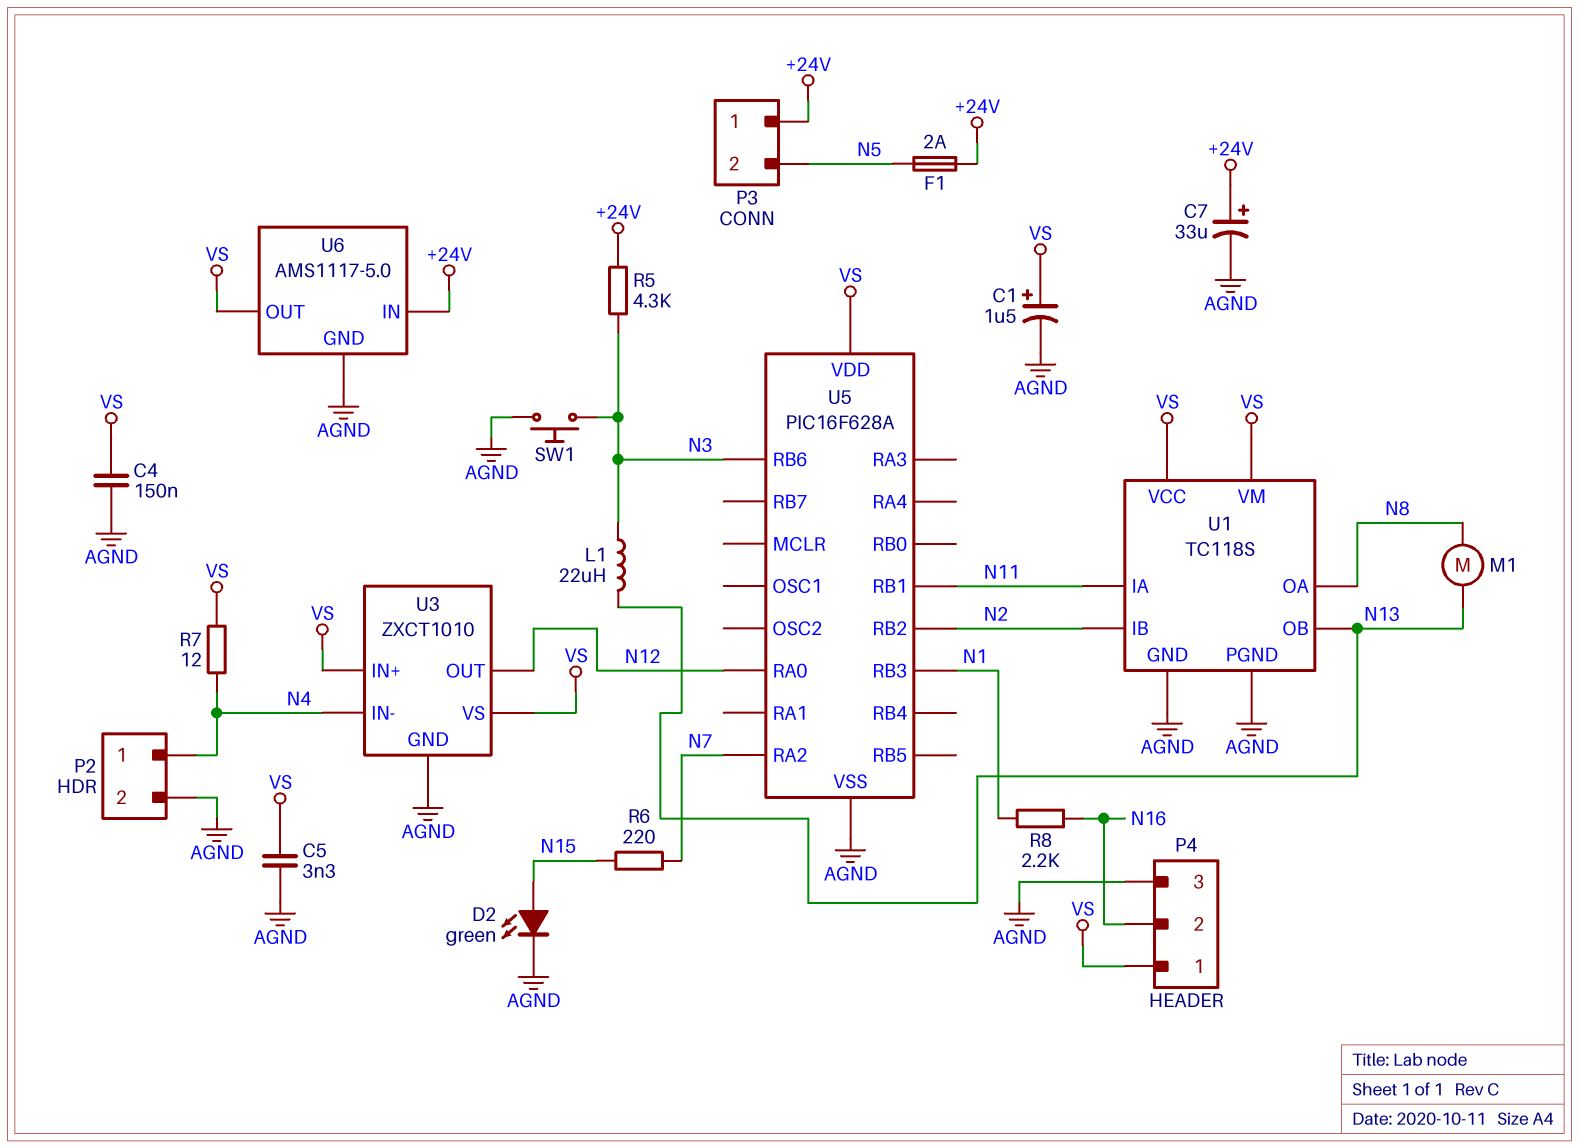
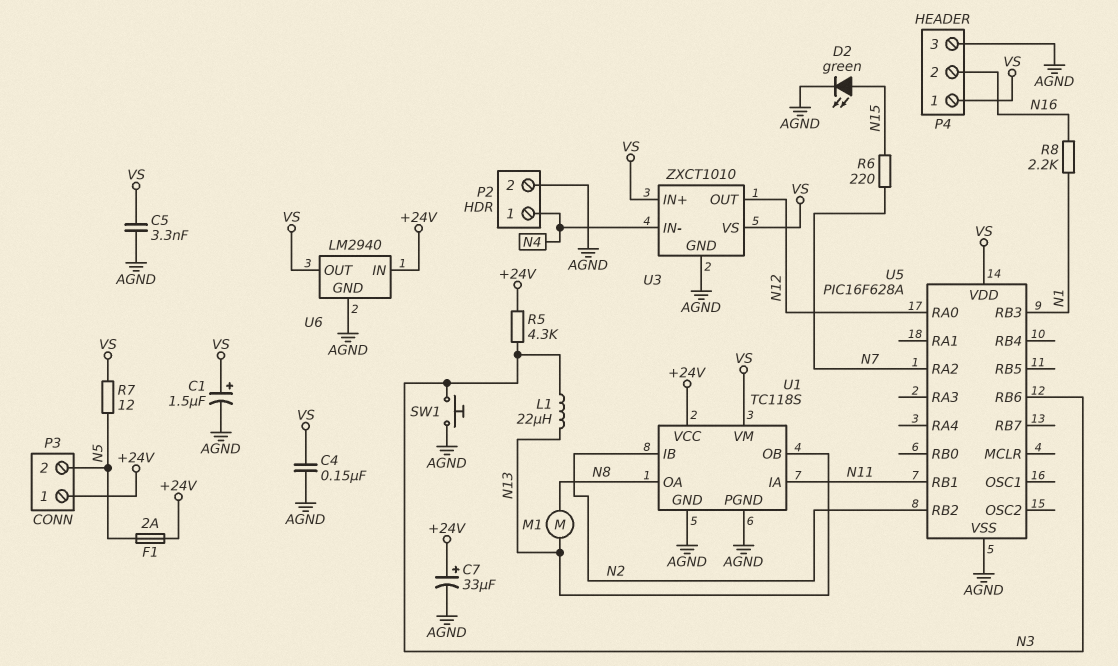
R7: 12 (N4, VS) -> 12 (N5, VS)
U1 pin VCC: VS -> +24V
U6: AMS1117-5.0 -> LM2940

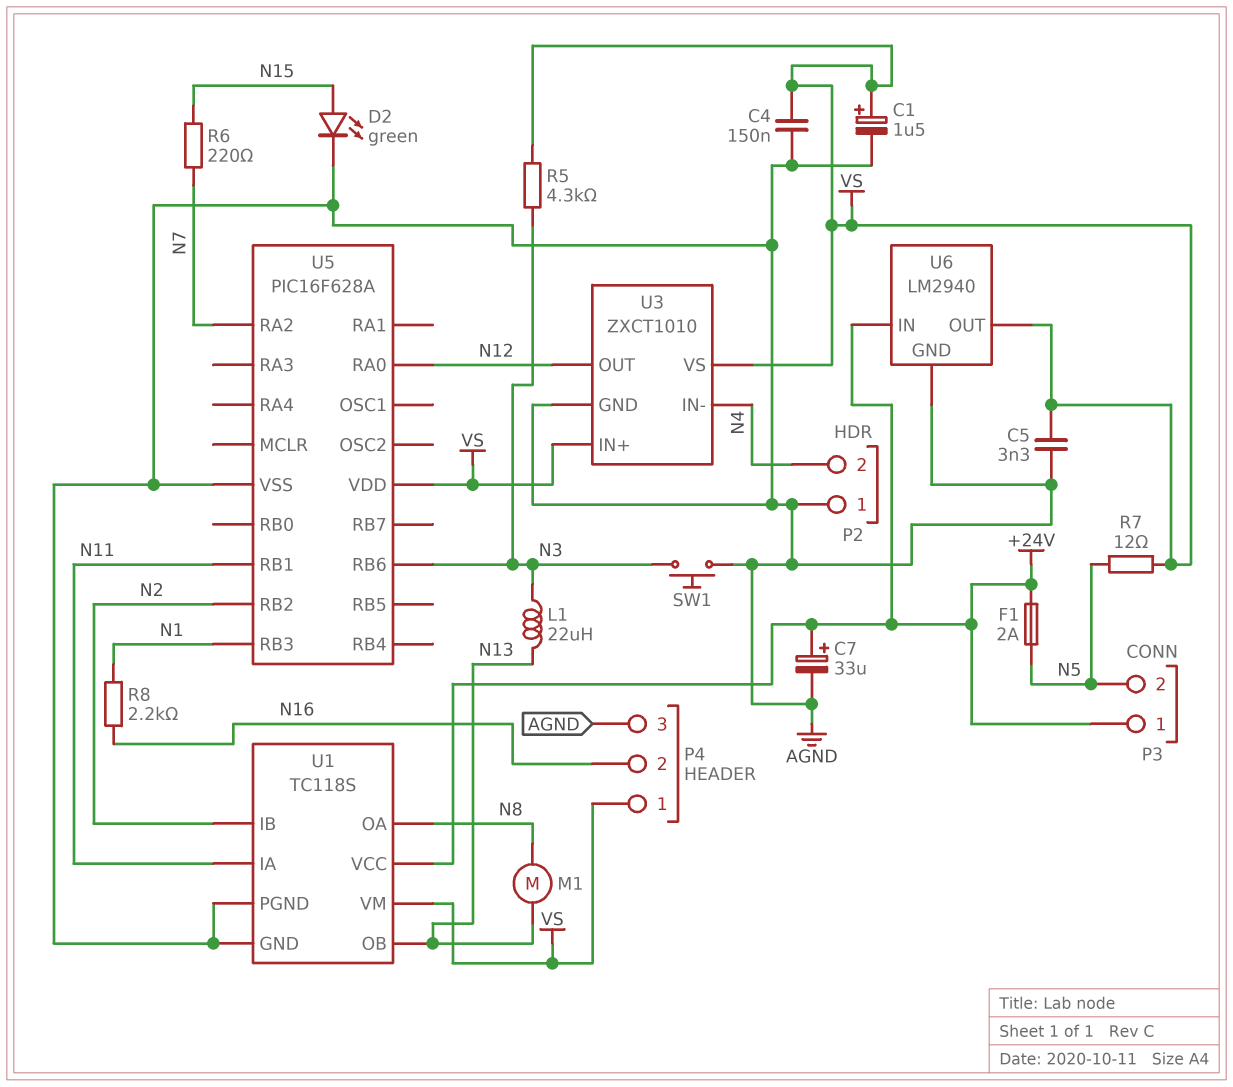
P2 pin 1: N4 -> AGND
P2 pin 2: AGND -> N4
R5: 4.3k (+24V, N3) -> 4.3k (N3, VS)

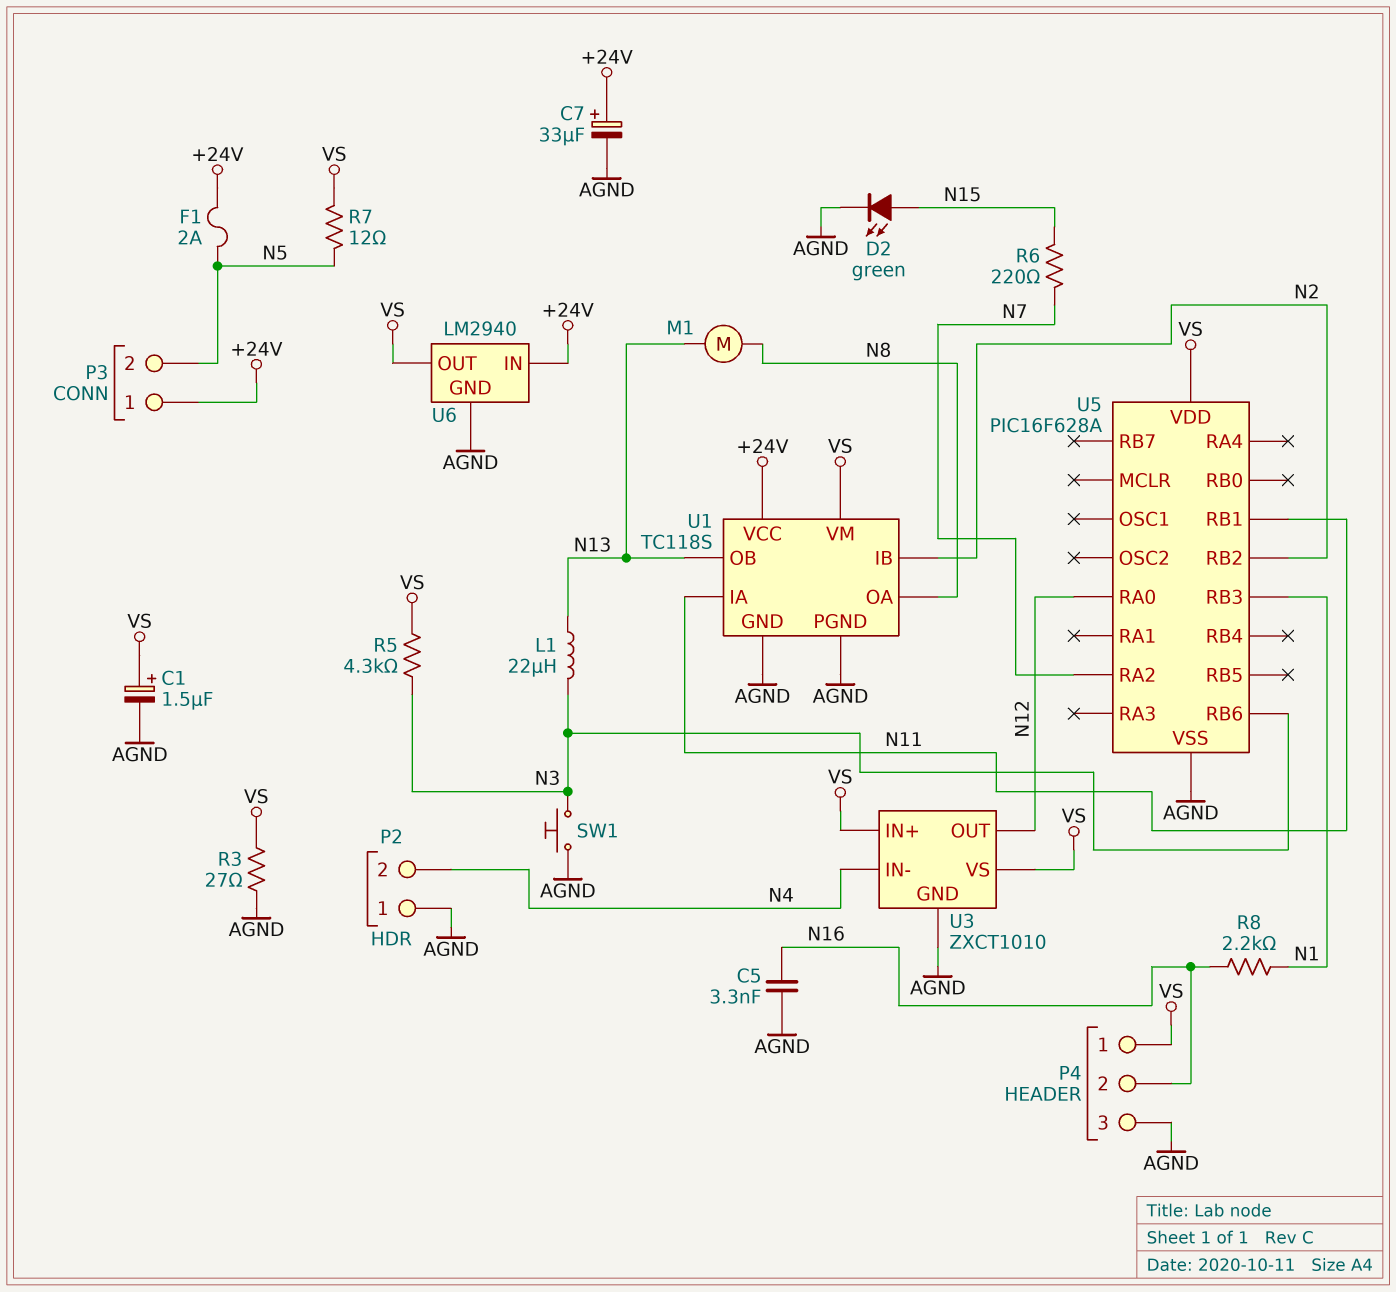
C4: 150nF (AGND, VS) -> none
C5: 3.3nF (AGND, VS) -> 3.3nF (AGND, N16)
R3: none -> 27 (AGND, VS)

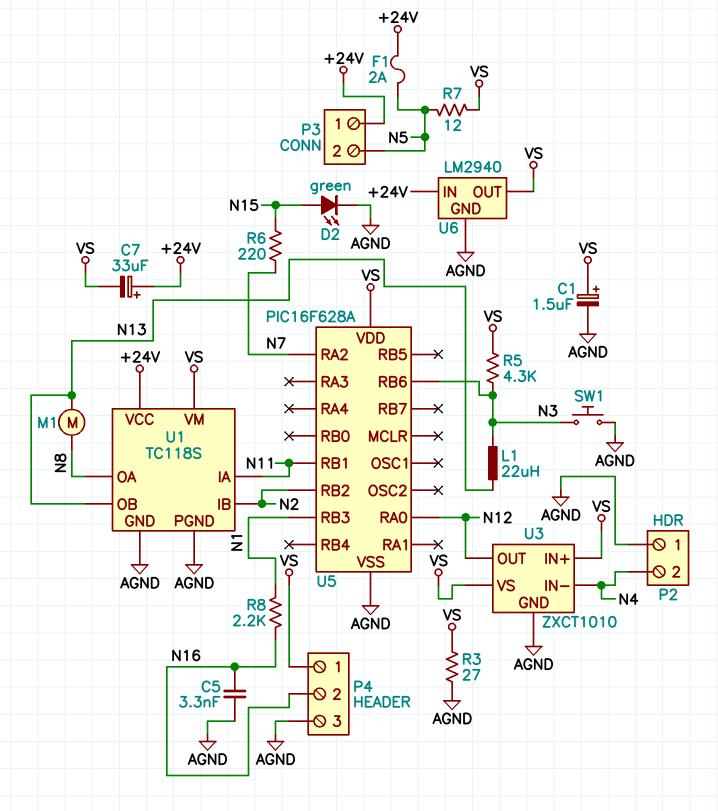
C7: 33uF (plus +24V, minus AGND) -> 33uF (plus +24V, minus VS)

